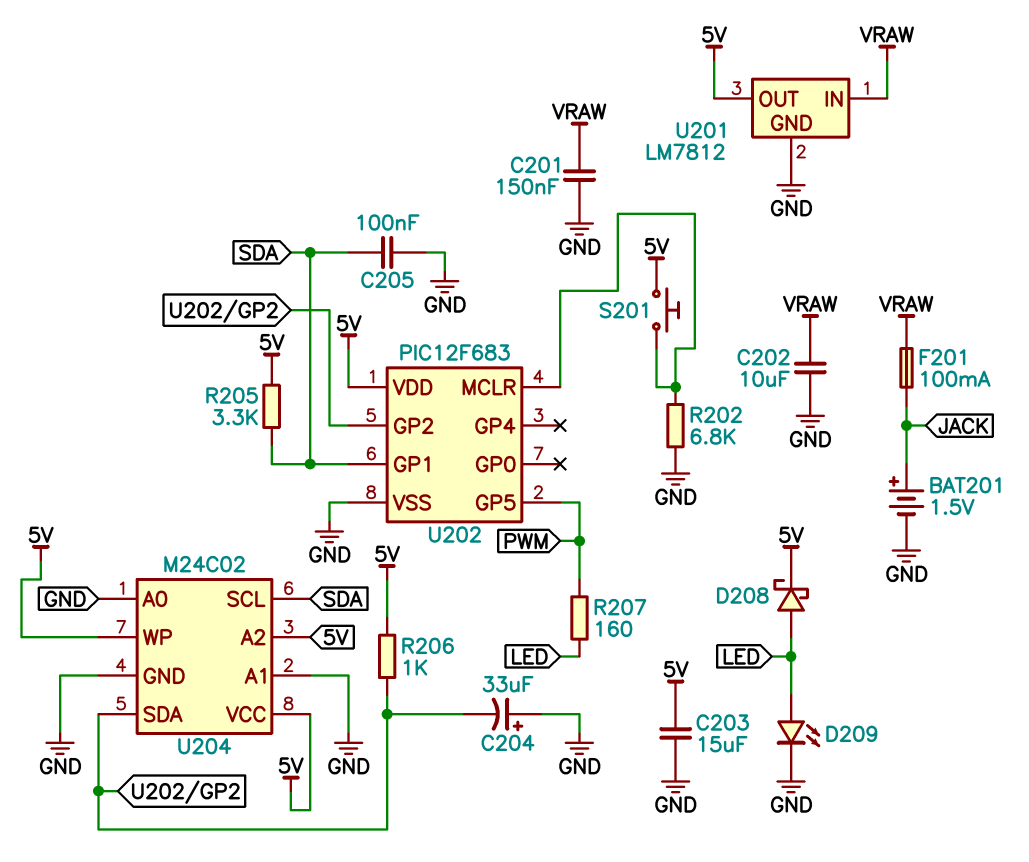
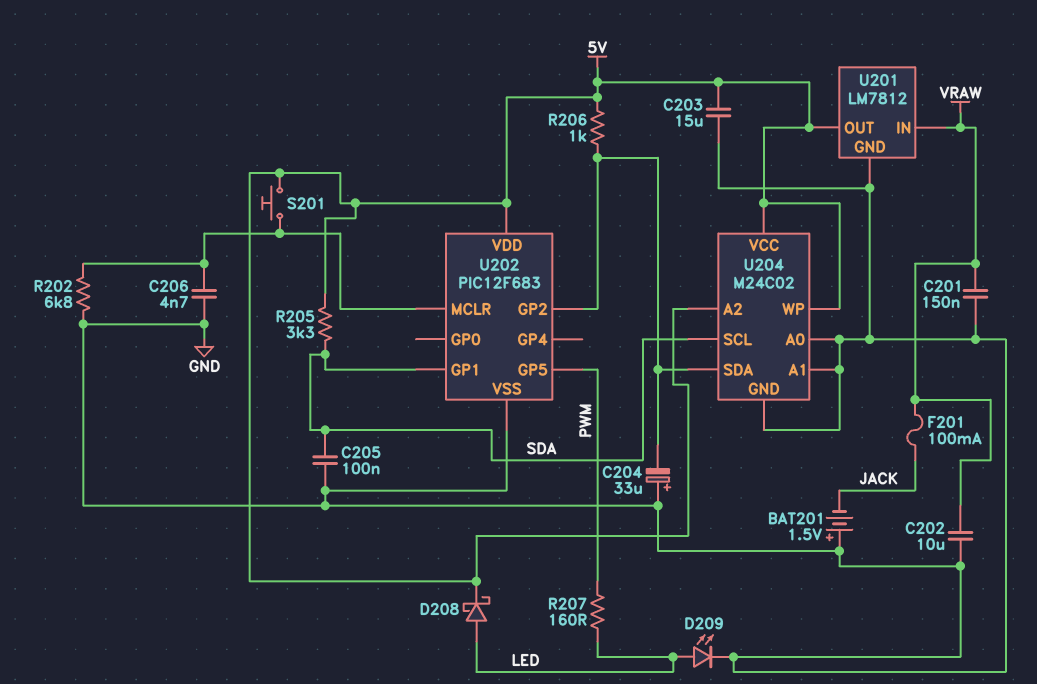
BAT201: 1.5V (plus JACK, minus GND) -> 1.5V (plus GND, minus JACK)
C206: none -> 4.7nF (GND, U202/MCLR)

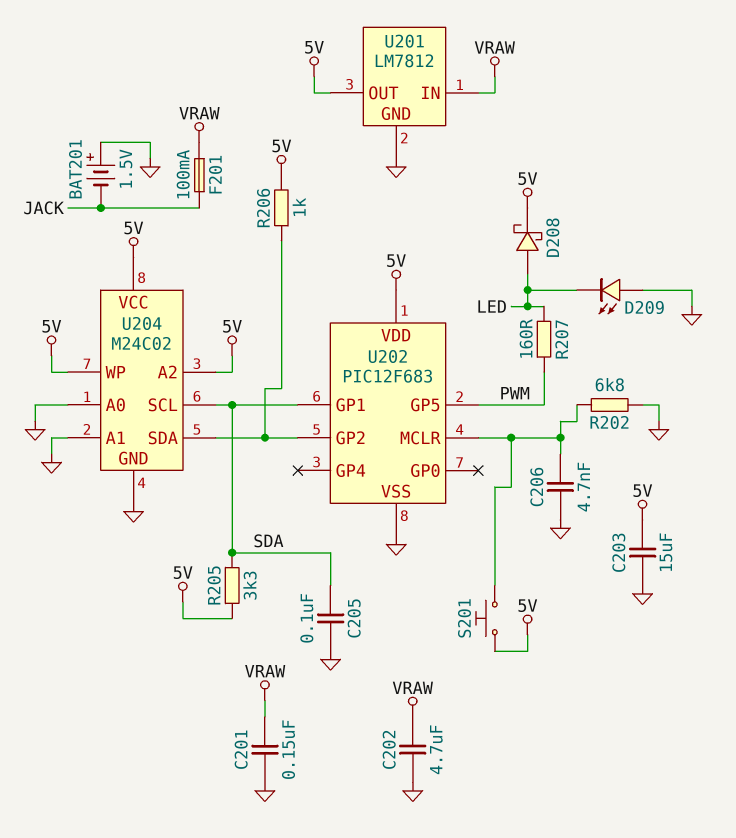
C202: 10uF (GND, VRAW) -> 4.7uF (GND, VRAW)
C204: 33uF (plus GND, minus U202/GP2) -> none
D209: LED (A LED, K GND) -> LED (A GND, K LED)

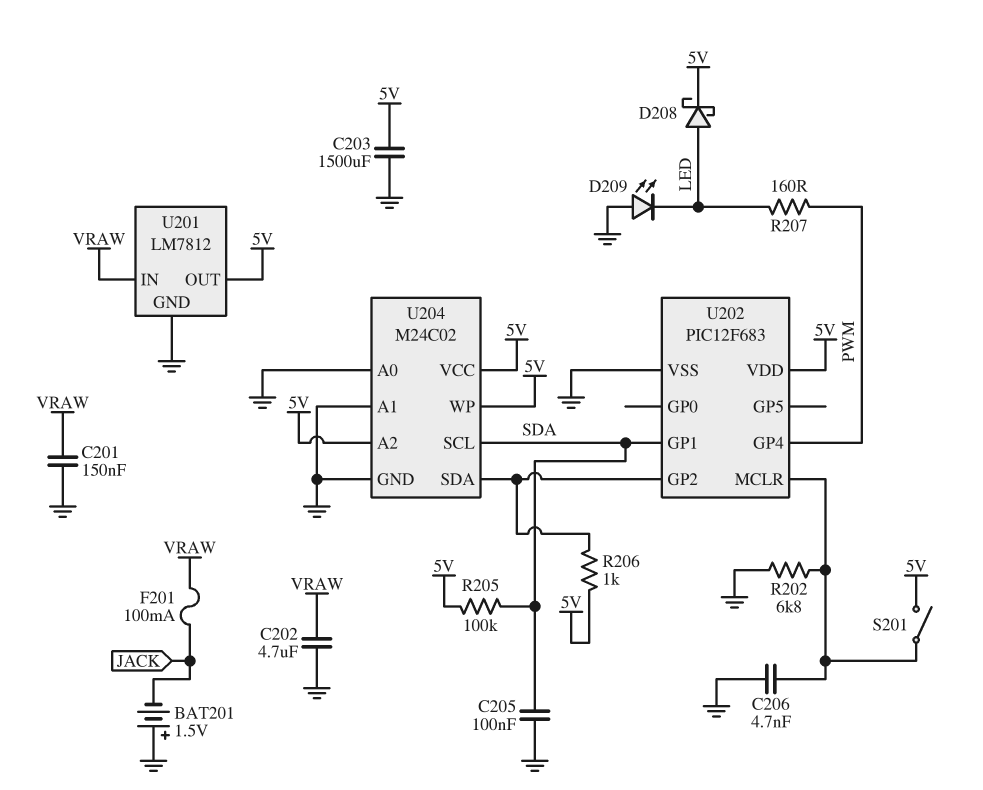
C203: 15uF (5V, GND) -> 1500uF (5V, GND)
R205: 3.3k (5V, SDA) -> 100k (5V, SDA)
S201: button (5V, U202/MCLR) -> switch (5V, U202/MCLR)
U202 pin GP4: none -> PWM
U202 pin GP5: PWM -> none

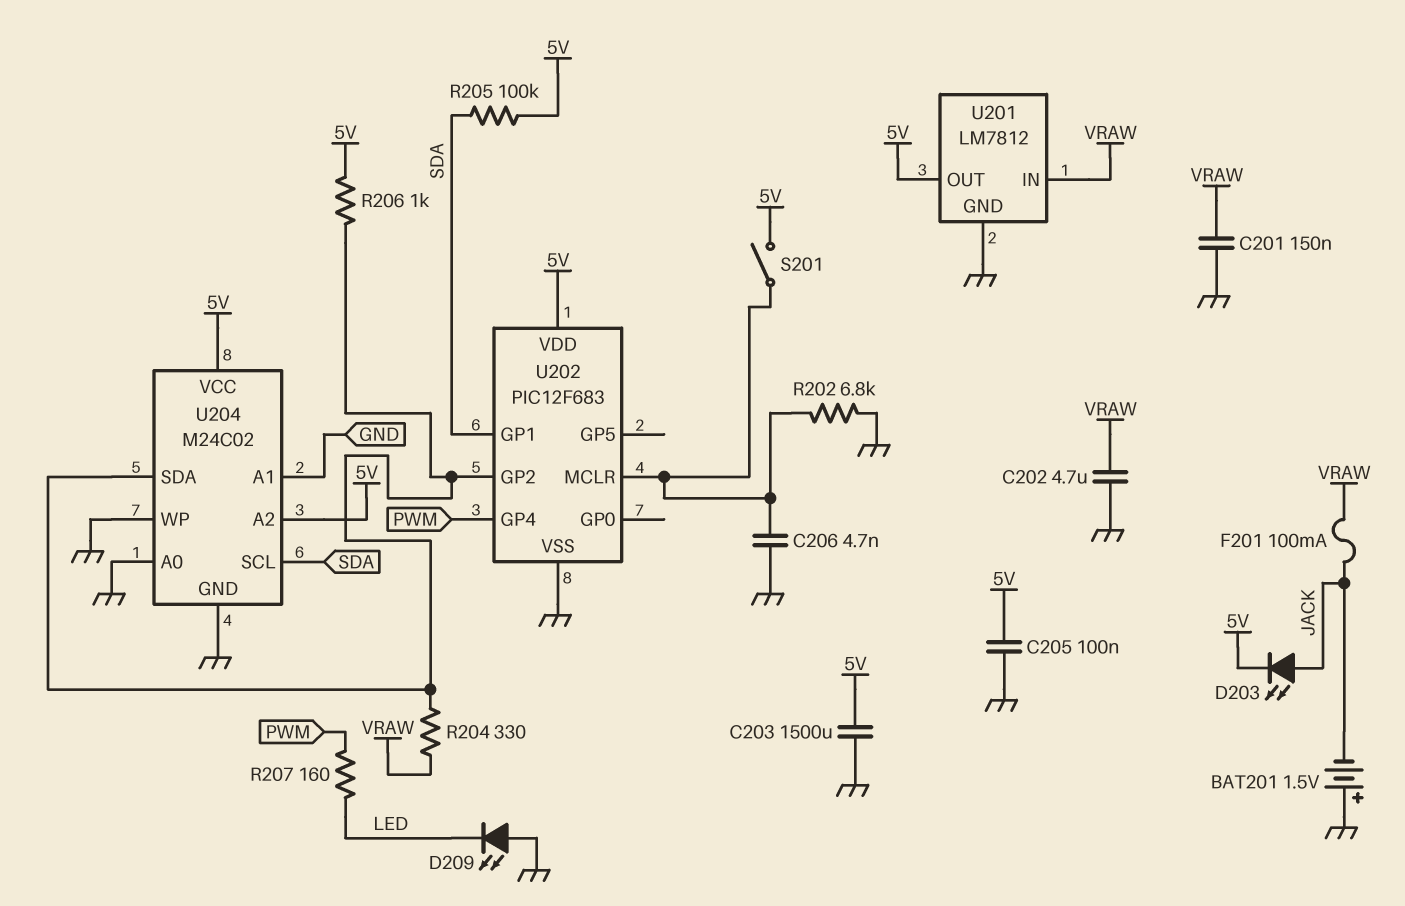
C205: 100nF (GND, SDA) -> 100nF (5V, GND)
D203: none -> LED (A JACK, K 5V)
D208: schottky (A LED, K 5V) -> none
R204: none -> 330 (U202/GP2, VRAW)
U204 pin WP: 5V -> GND

